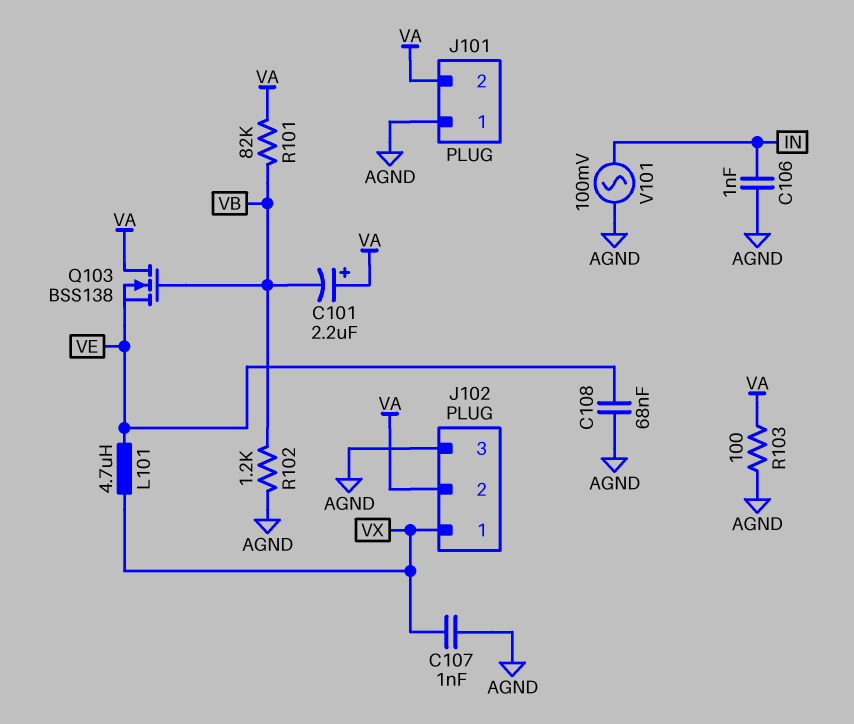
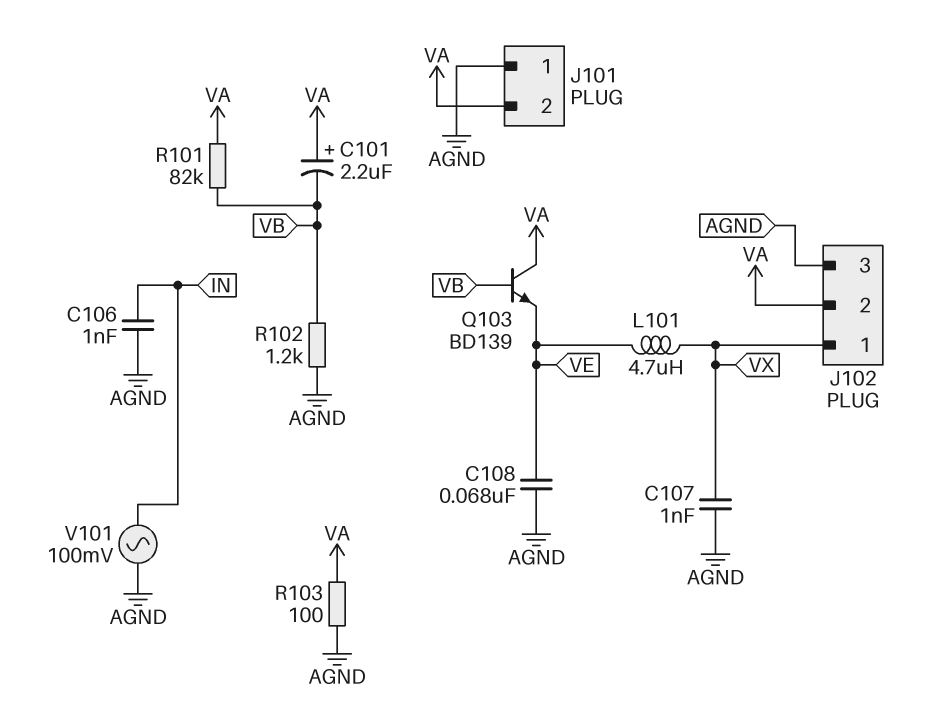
Q103: NMOS BSS138 (G VB, D VA, S VE) -> NPN BD139 (B VB, C VA, E VE)

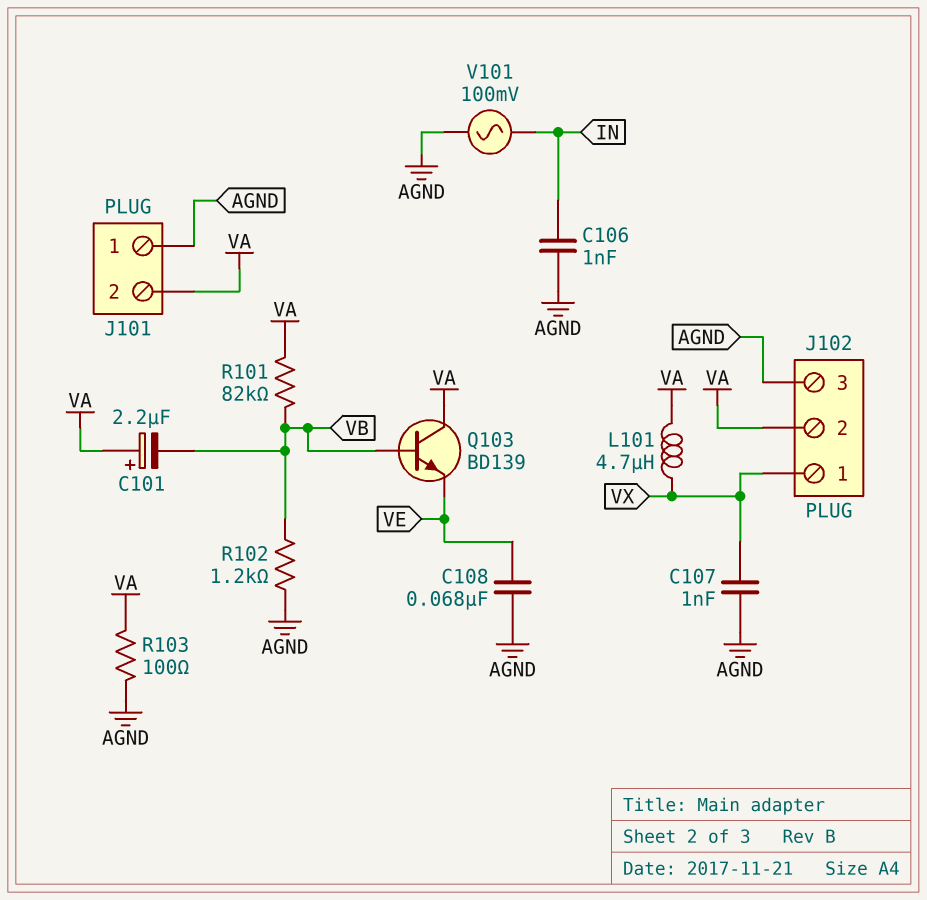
L101: 4.7uH (VE, VX) -> 4.7uH (VA, VX)

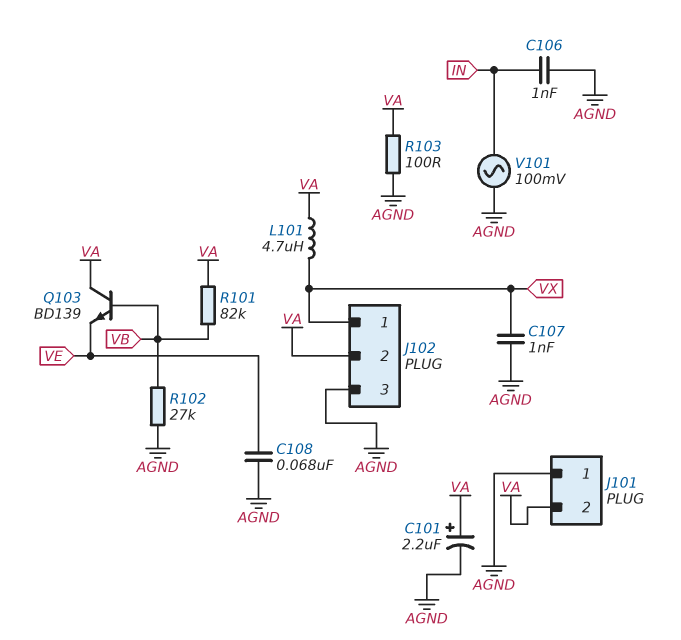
C101: 2.2uF (plus VA, minus VB) -> 2.2uF (plus VA, minus AGND)
R102: 1.2k (AGND, VB) -> 27k (AGND, VB)

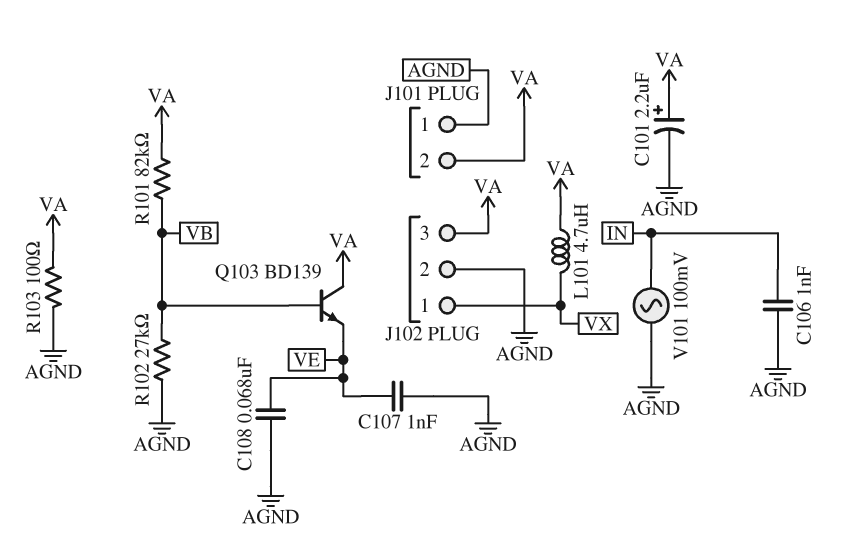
C107: 1nF (AGND, VX) -> 1nF (AGND, VE)
J102 pin 2: VA -> AGND
J102 pin 3: AGND -> VA

